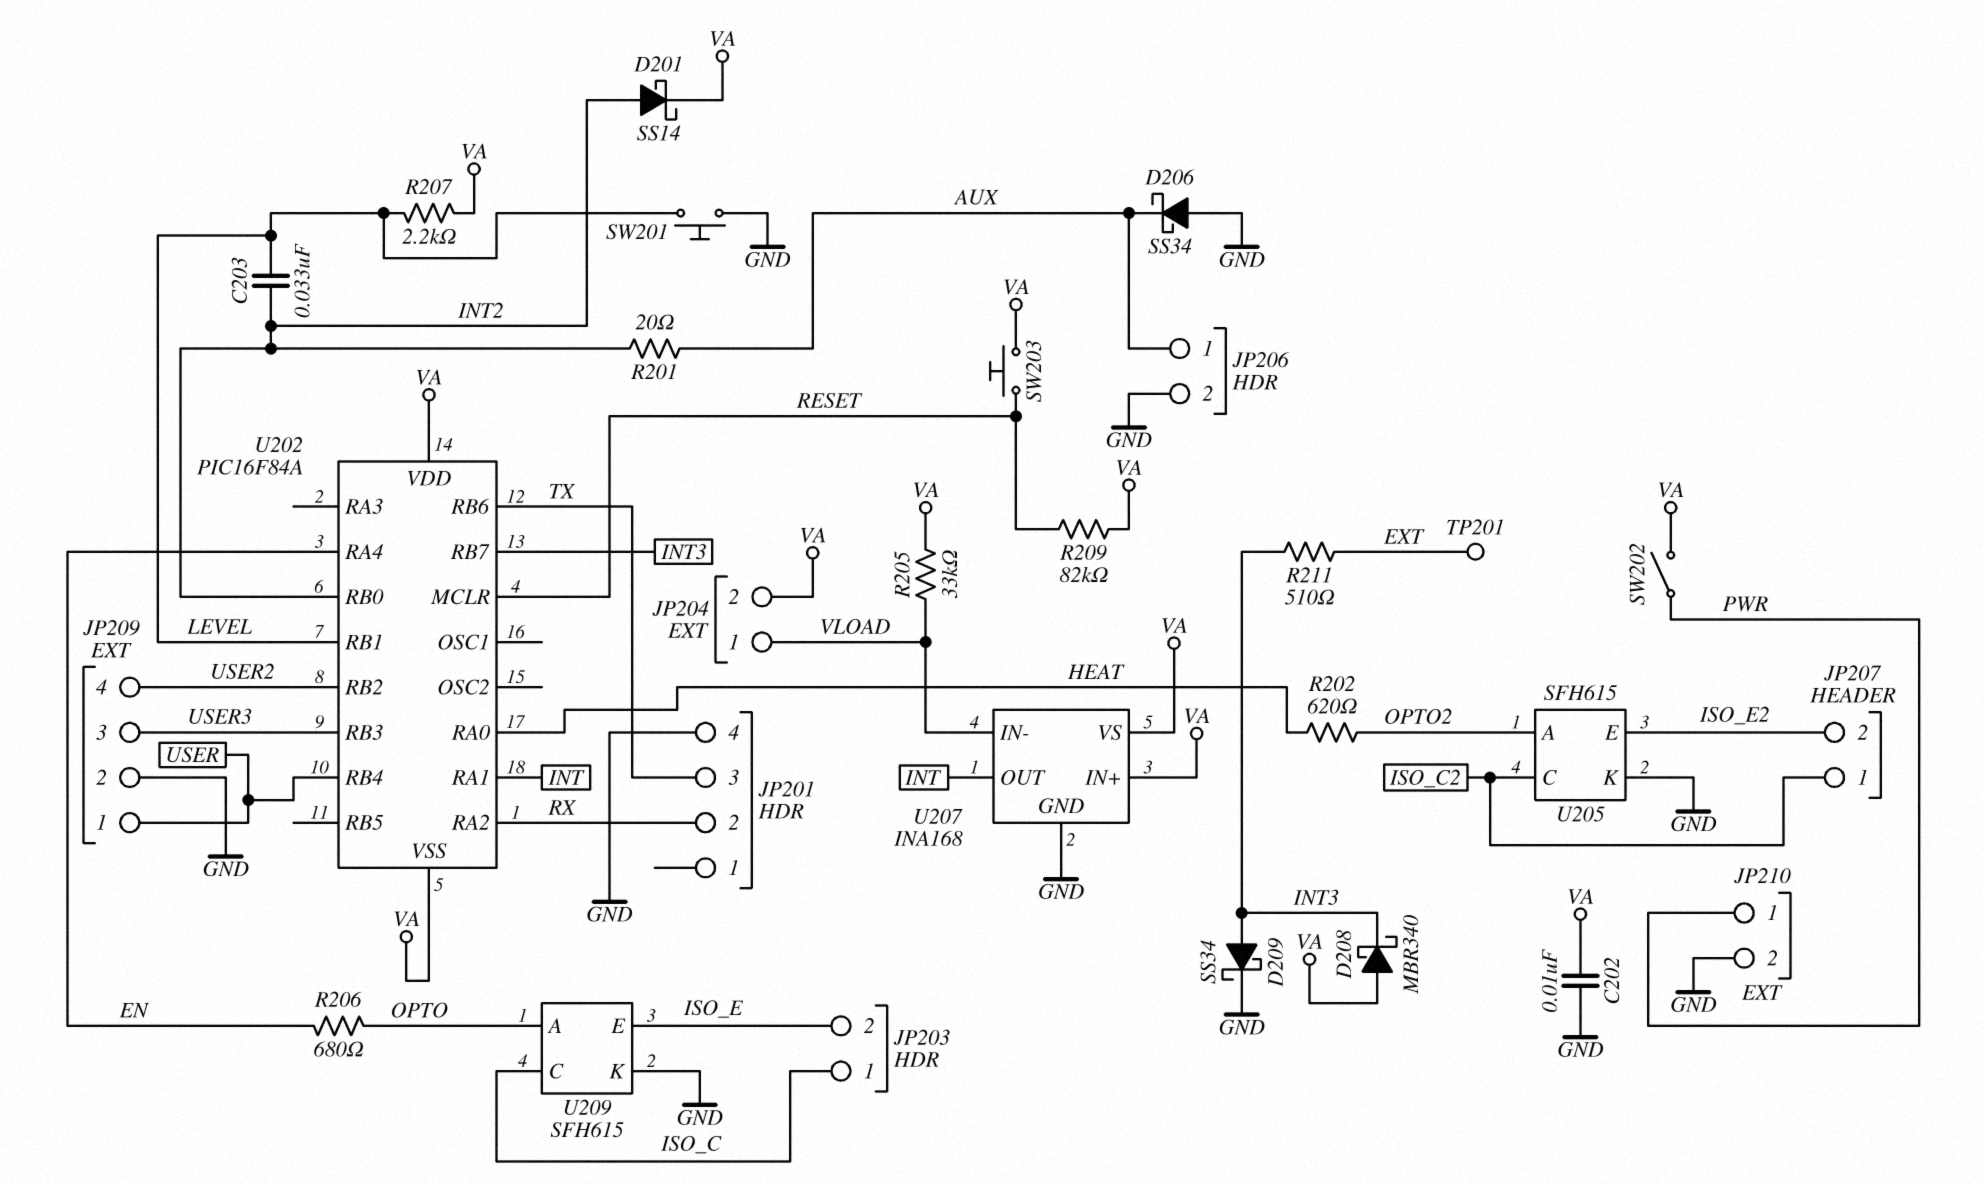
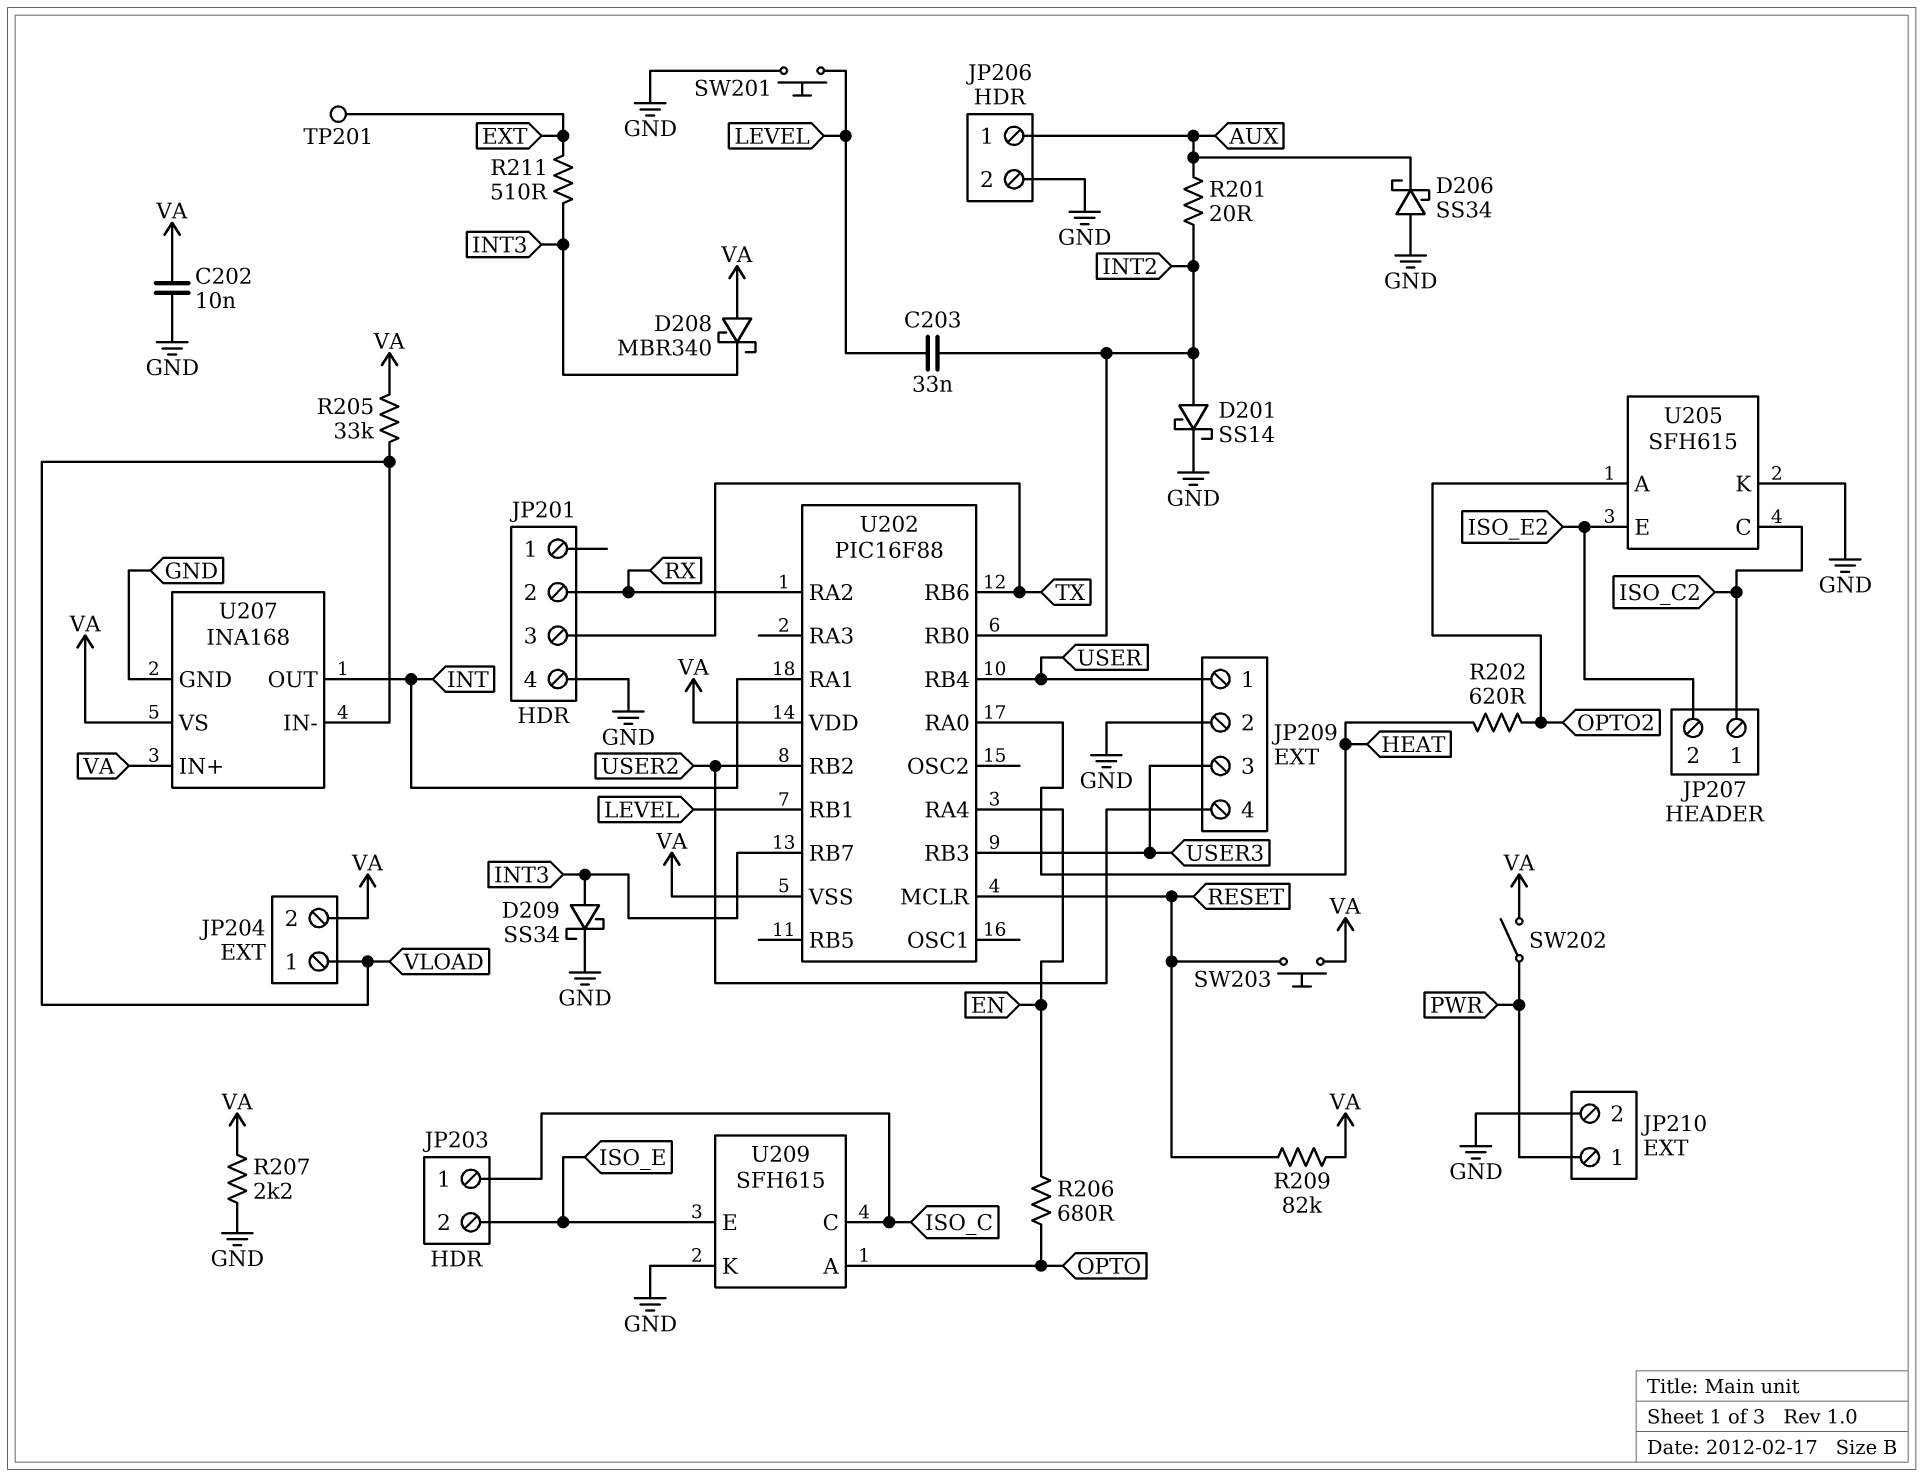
D201: schottky SS14 (A INT2, K VA) -> schottky SS14 (A INT2, K GND)
R207: 2.2k (LEVEL, VA) -> 2.2k (GND, VA)
U202: PIC16F84A -> PIC16F88

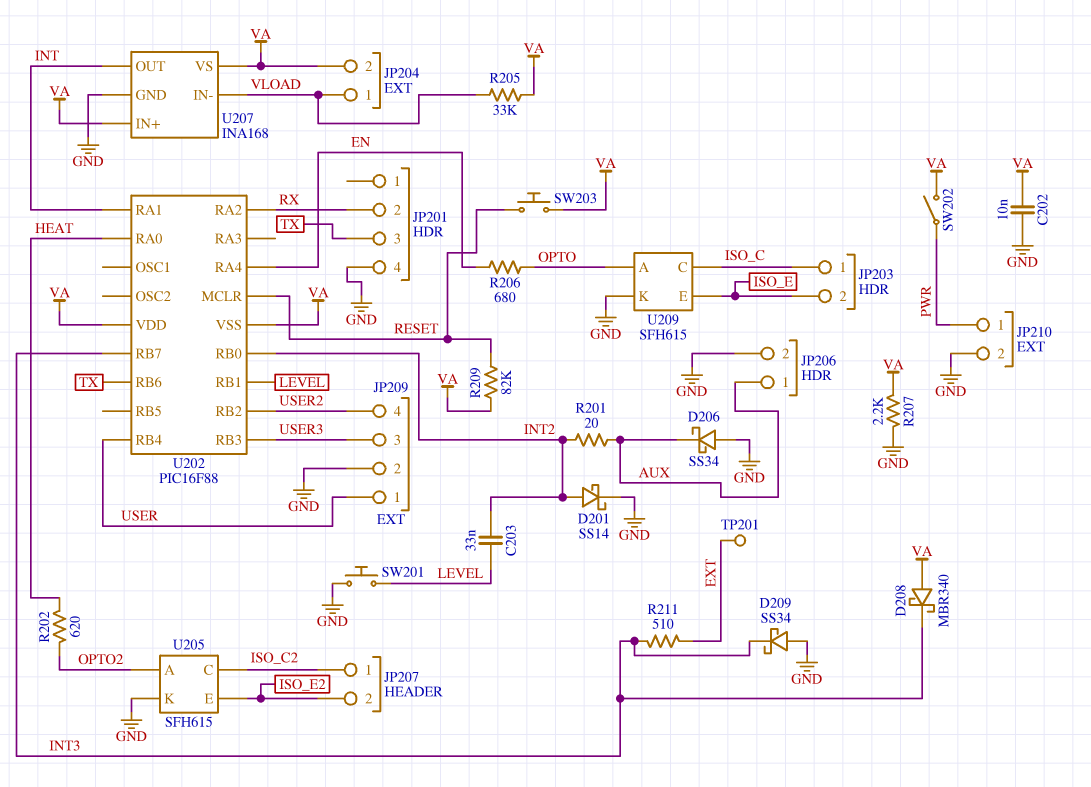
D209: schottky SS34 (A INT3, K GND) -> schottky SS34 (A GND, K INT3)

